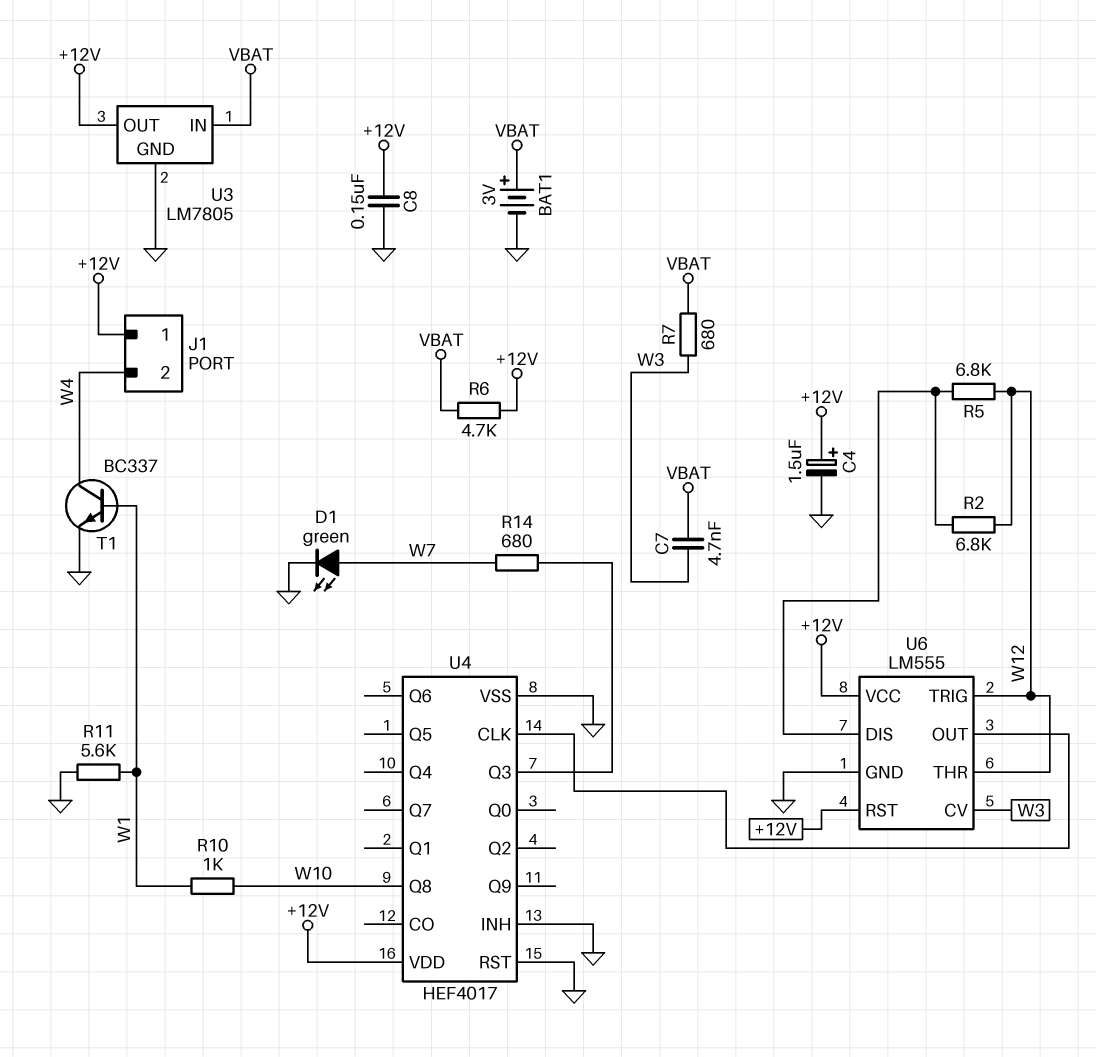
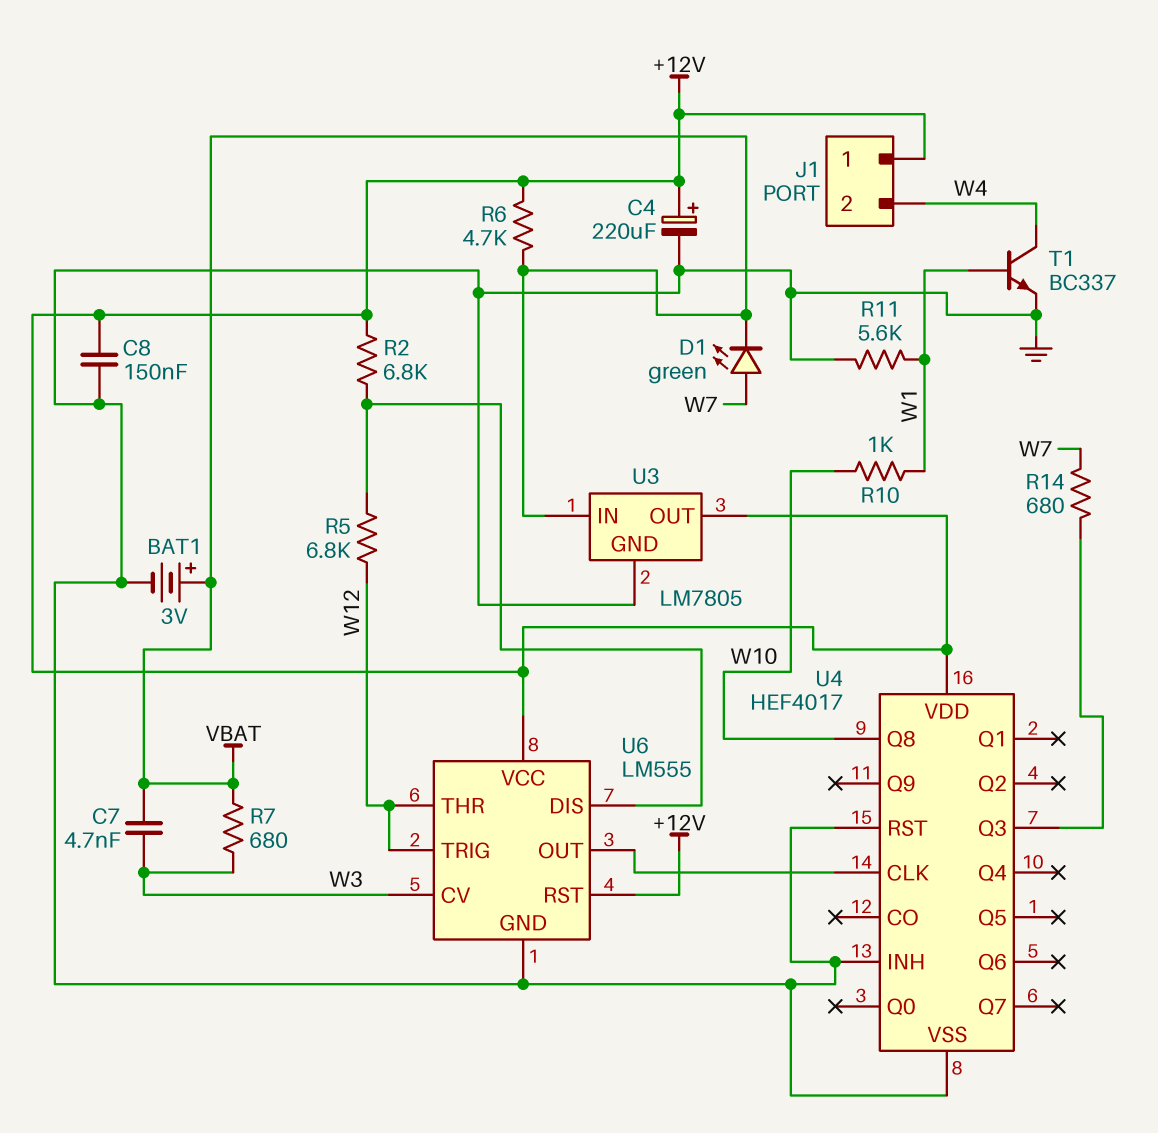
C4: 1.5uF (plus +12V, minus GND) -> 220uF (plus +12V, minus GND)
D1: LED green (A W7, K GND) -> LED green (A W7, K VBAT)
R2: 6.8k (U6/DIS, W12) -> 6.8k (+12V, U6/DIS)

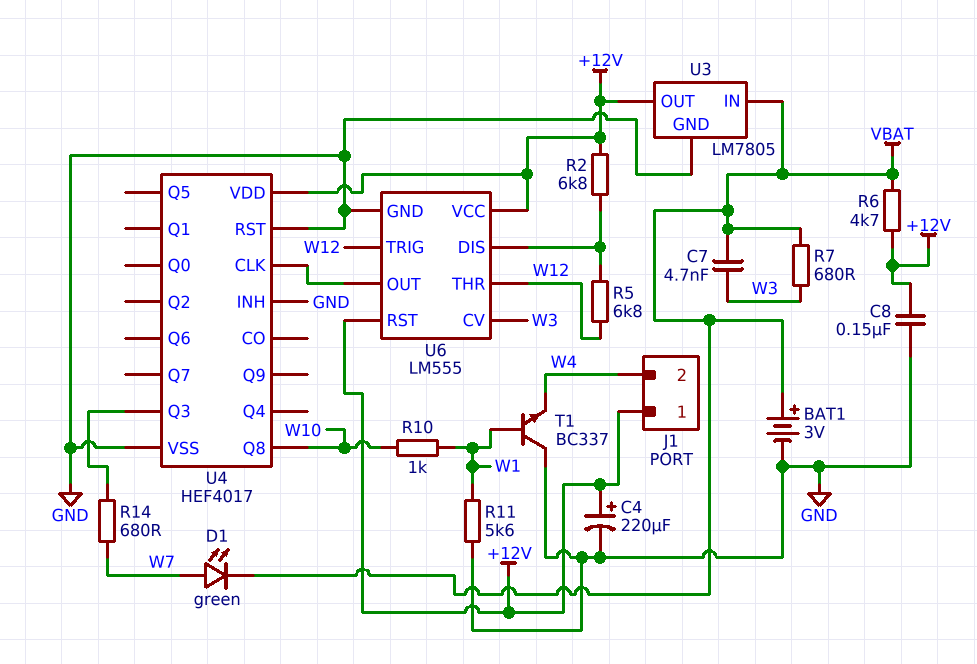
T1: NPN BC337 (B W1, C W4, E GND) -> NPN BC337 (B W1, C GND, E W4)

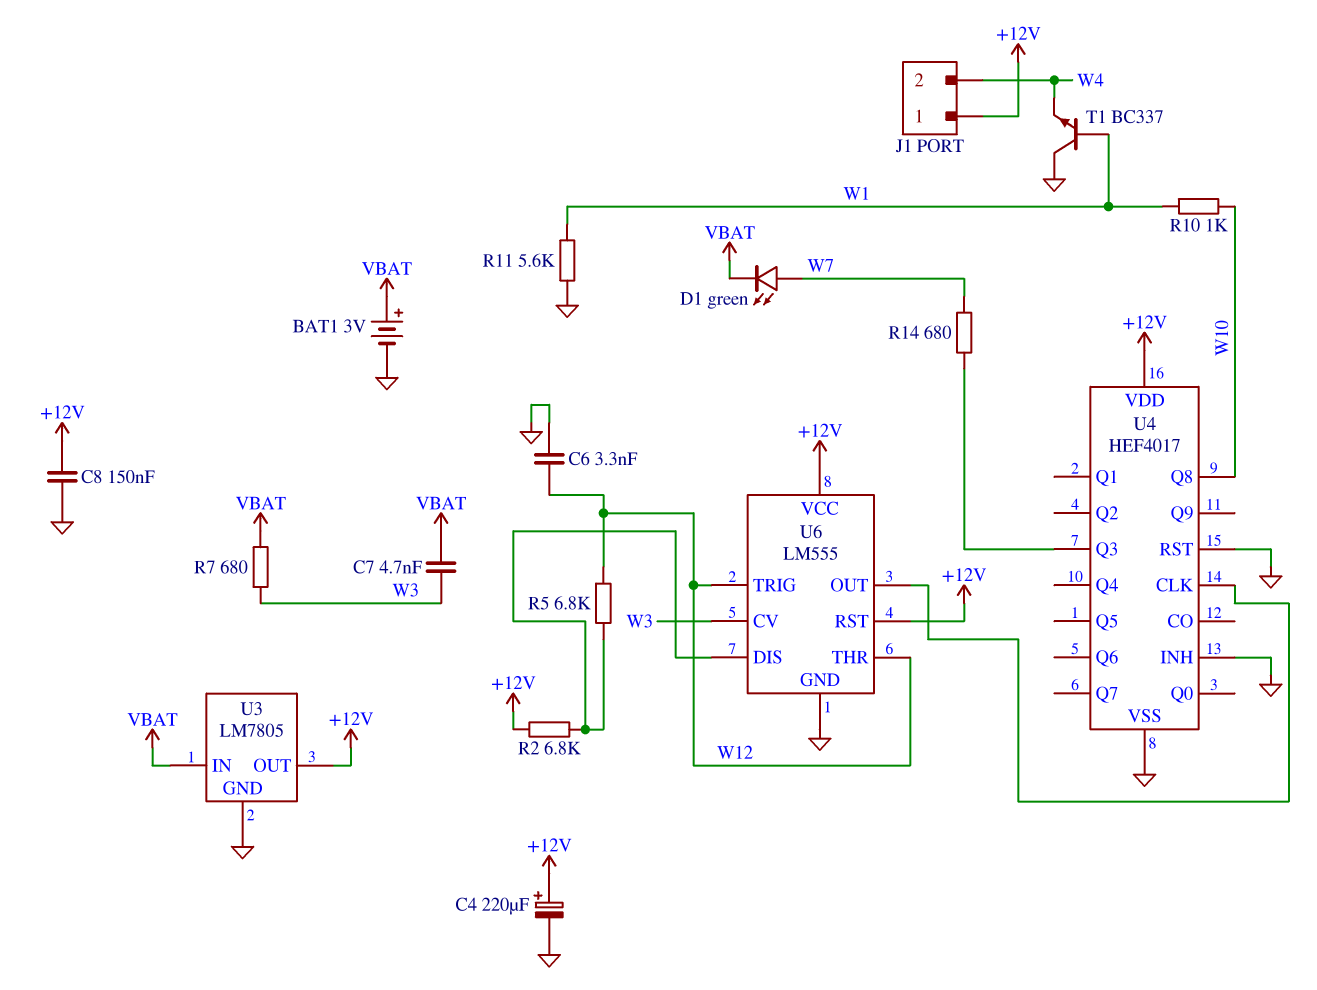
C6: none -> 3.3nF (GND, W12)
R6: 4.7k (+12V, VBAT) -> none

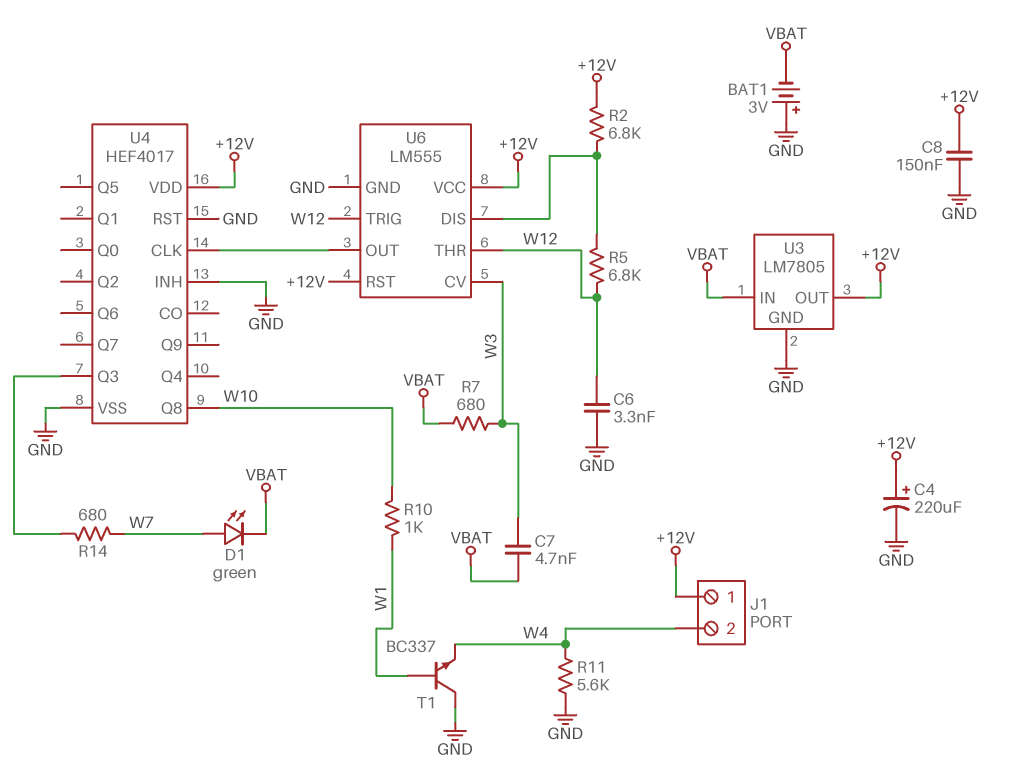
BAT1: 3V (plus VBAT, minus GND) -> 3V (plus GND, minus VBAT)
R11: 5.6k (GND, W1) -> 5.6k (GND, W4)

